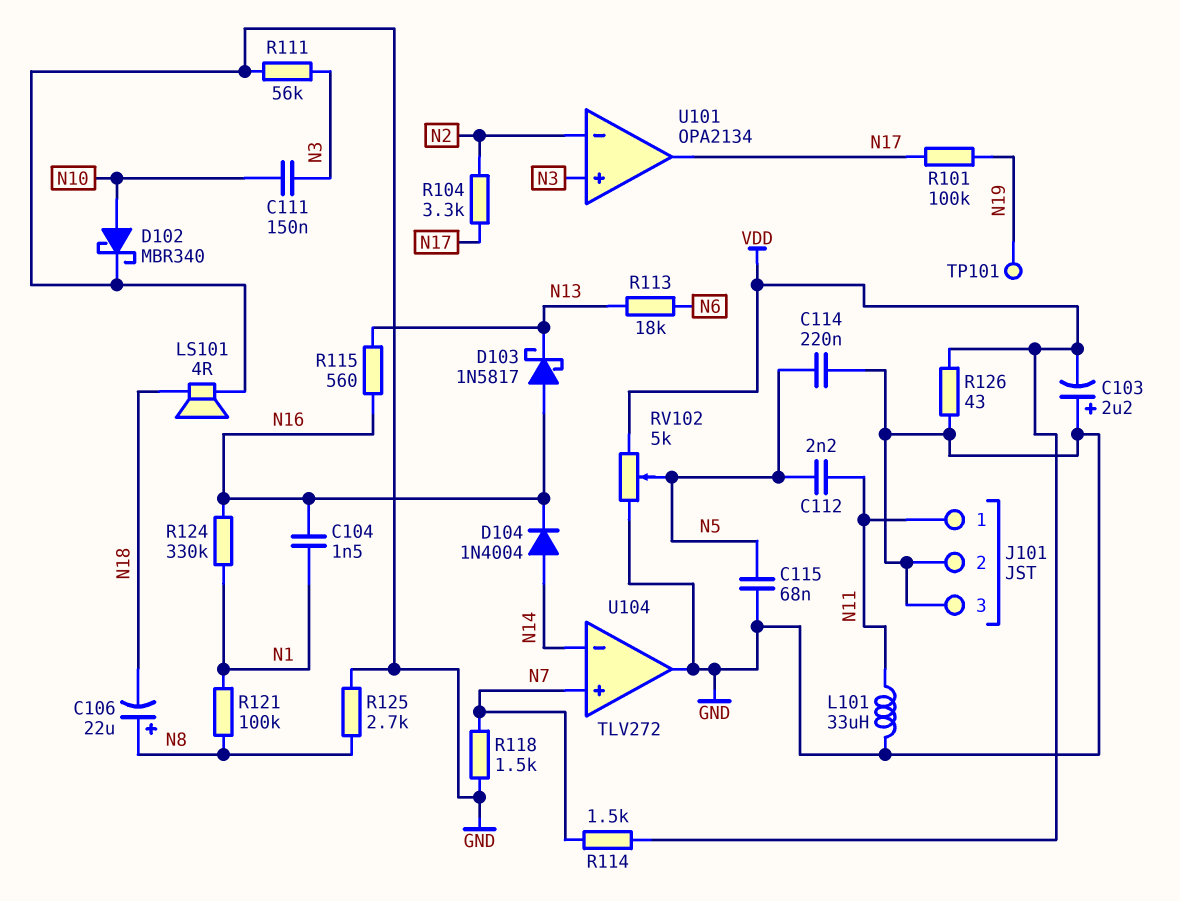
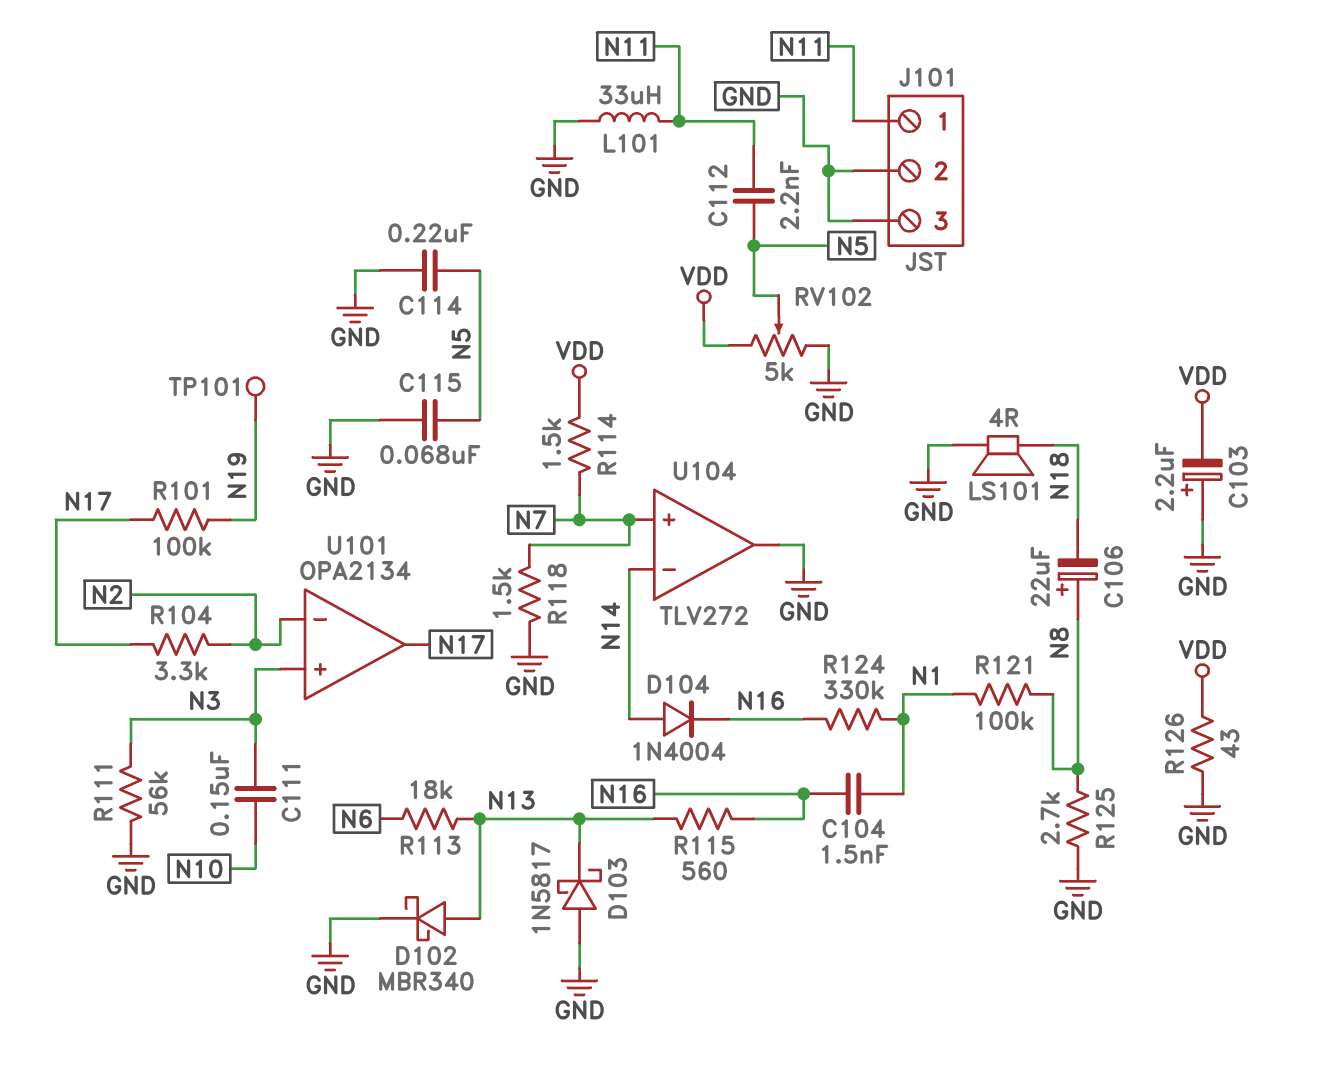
D102: schottky MBR340 (A N10, K GND) -> schottky MBR340 (A N13, K GND)
D103: schottky 1N5817 (A N16, K N13) -> schottky 1N5817 (A GND, K N13)

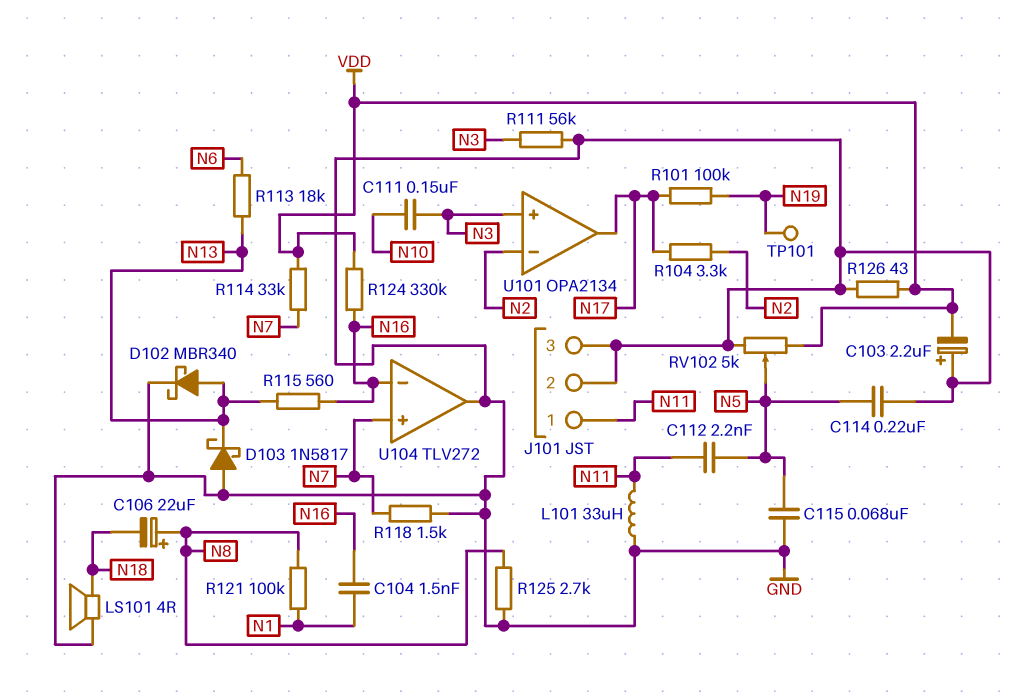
D104: diode 1N4004 (A N14, K N16) -> none
R114: 1.5k (N7, VDD) -> 33k (N7, VDD)
R124: 330k (N1, N16) -> 330k (N16, VDD)
U104 pin in-: N14 -> N16

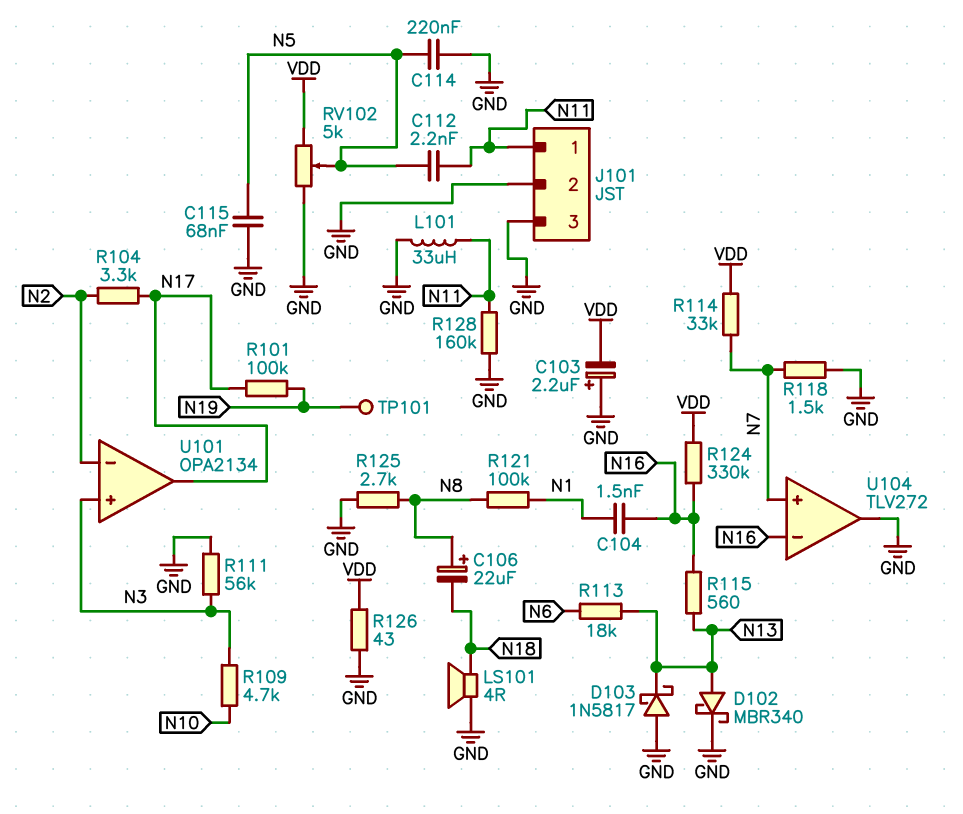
C111: 150nF (N3, N10) -> none
R109: none -> 4.7k (N3, N10)
R128: none -> 160k (GND, N11)

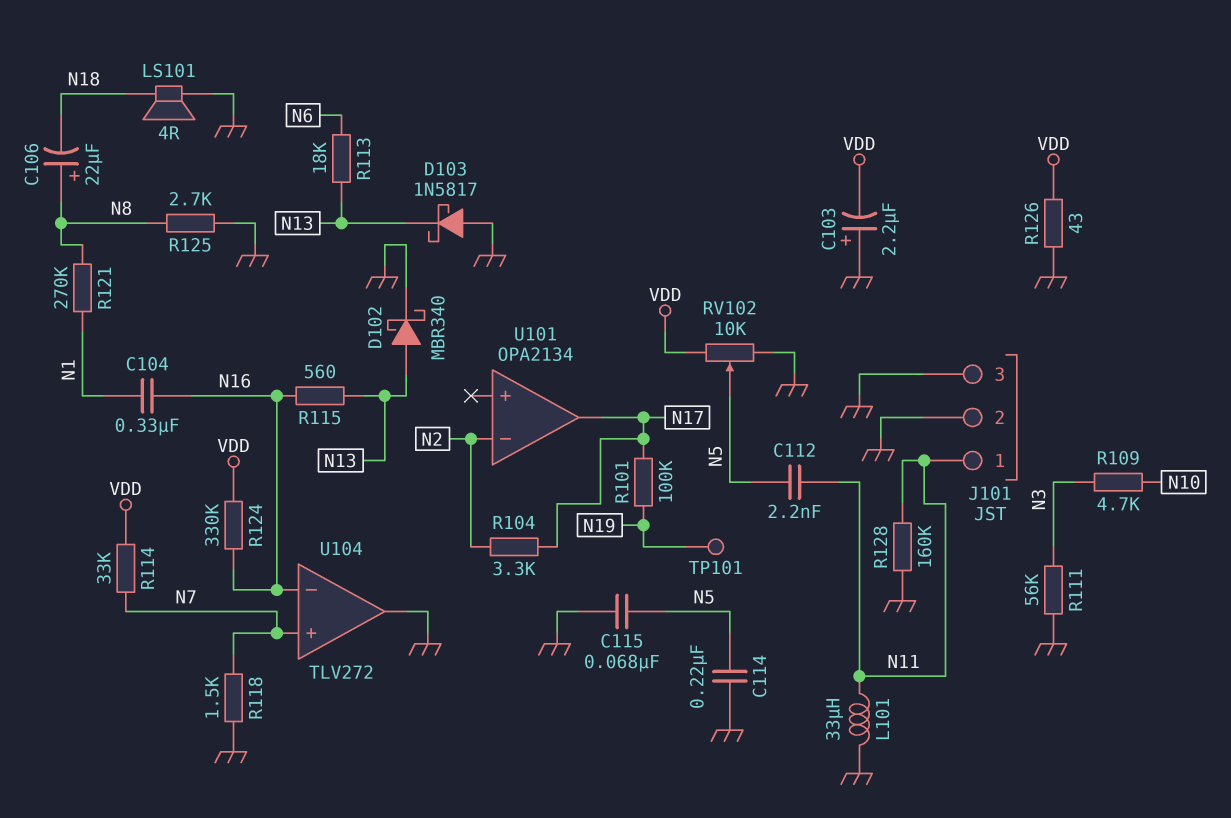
C104: 1.5nF (N1, N16) -> 330nF (N1, N16)
R121: 100k (N1, N8) -> 270k (N1, N8)
RV102: 5k (GND, VDD, wiper N5) -> 10k (GND, VDD, wiper N5)
U101 pin in+: N3 -> none

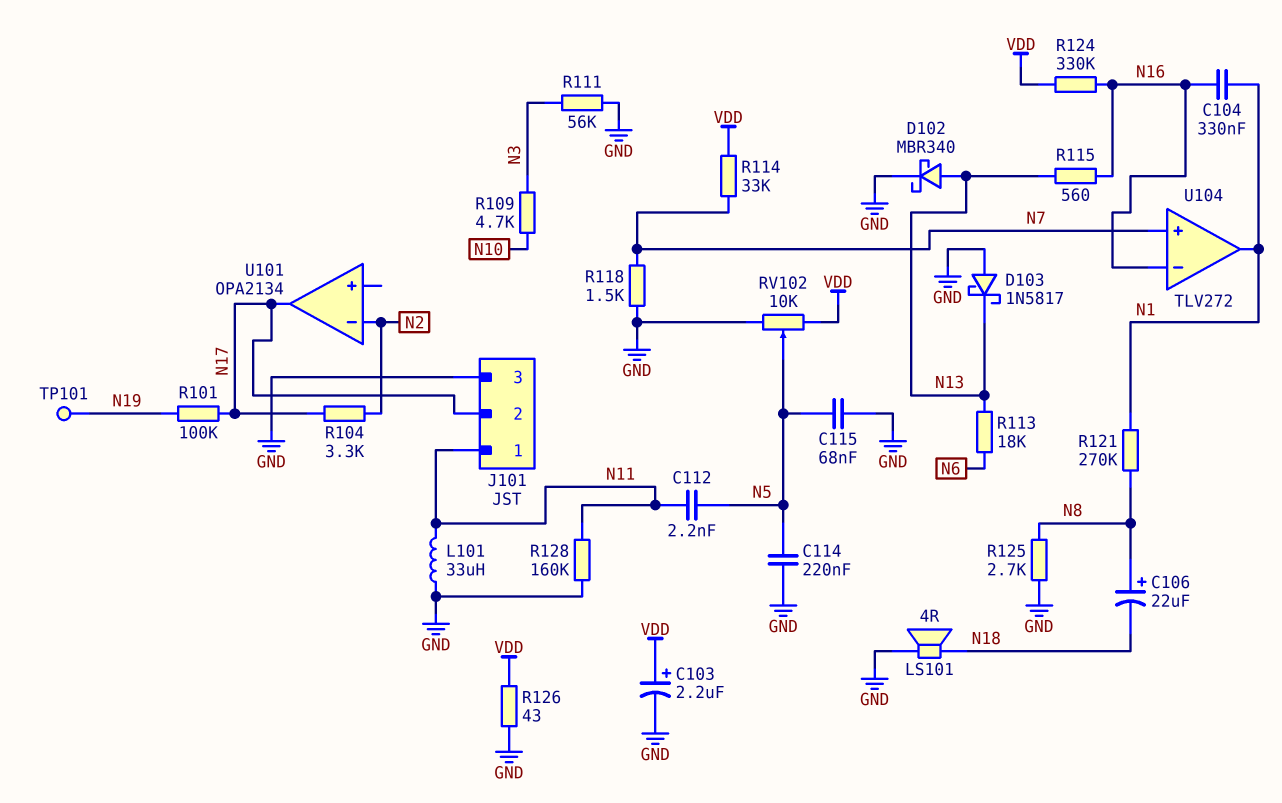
C103: 2.2uF (plus GND, minus VDD) -> 2.2uF (plus VDD, minus GND)
J101 pin 2: GND -> N17
U104 pin out: GND -> N1

